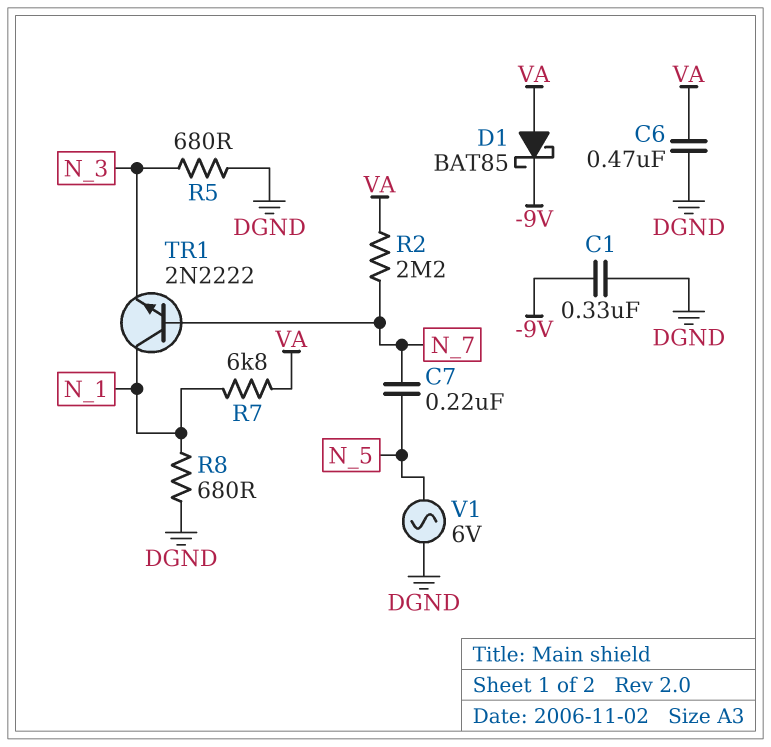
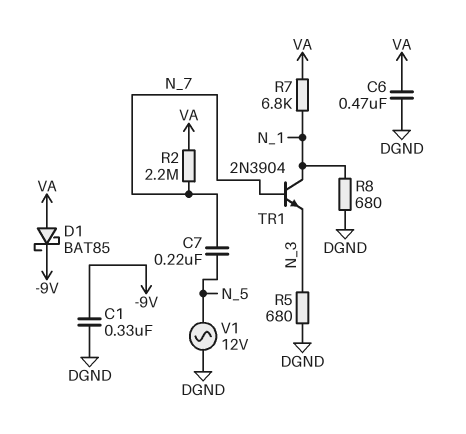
TR1: NPN 2N2222 (B N_7, C N_1, E N_3) -> NPN 2N3904 (B N_7, C N_1, E N_3)
V1: AC 6V (DGND, N_5) -> AC 12V (DGND, N_5)

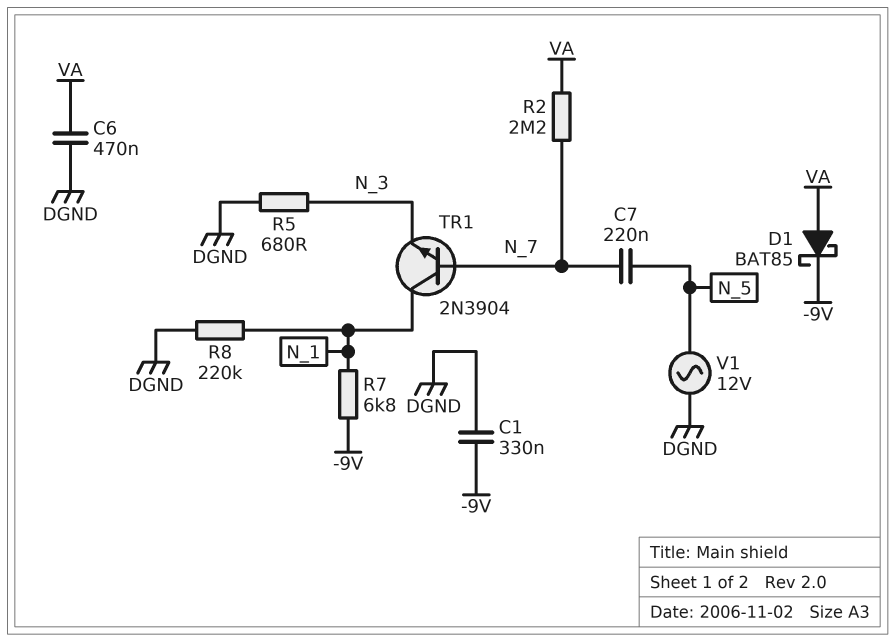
R7: 6.8k (N_1, VA) -> 6.8k (-9V, N_1)
R8: 680 (DGND, N_1) -> 220k (DGND, N_1)

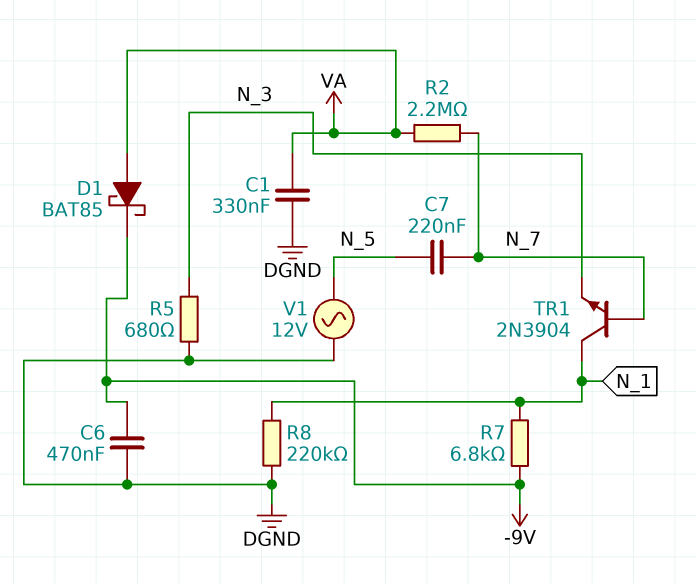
C1: 330nF (-9V, DGND) -> 330nF (DGND, VA)
C6: 470nF (DGND, VA) -> 470nF (-9V, DGND)

